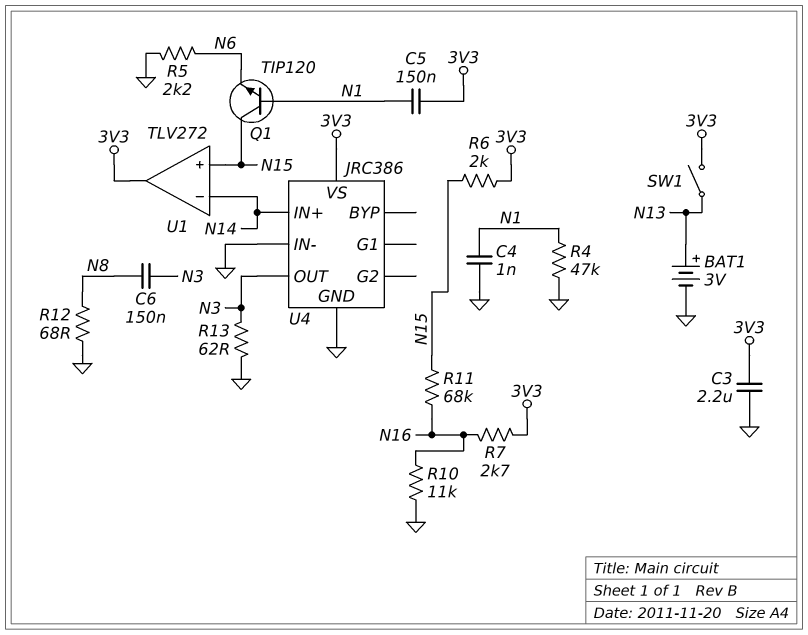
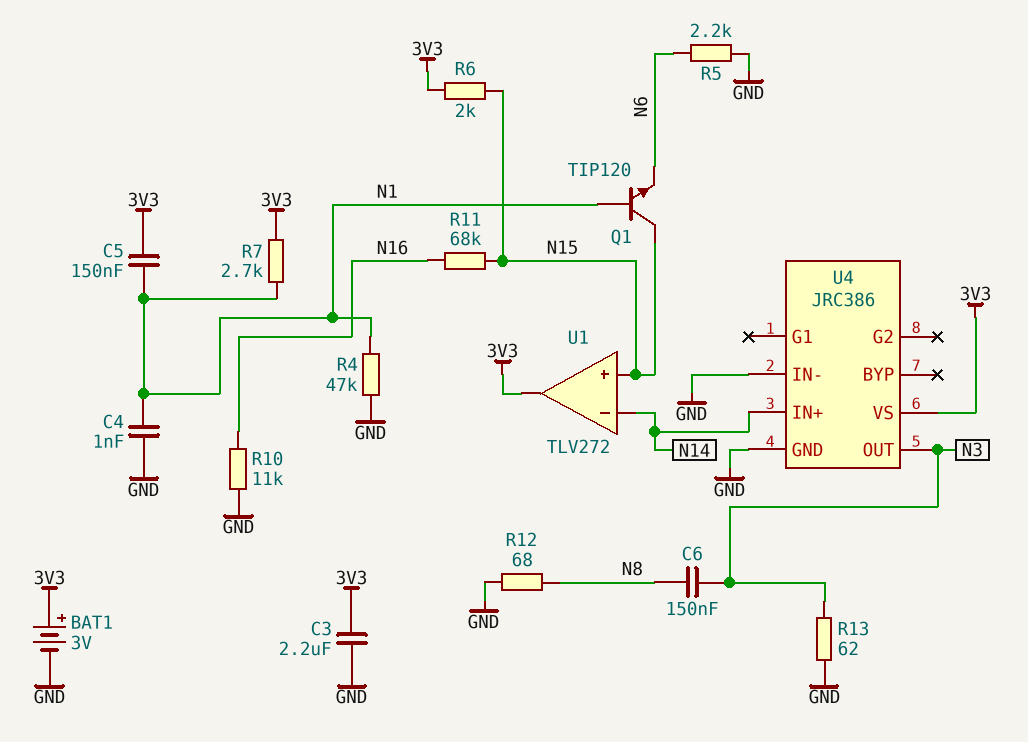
BAT1: 3V (plus N13, minus GND) -> 3V (plus 3V3, minus GND)
R7: 2.7k (3V3, N16) -> 2.7k (3V3, N1)
SW1: switch (3V3, N13) -> none

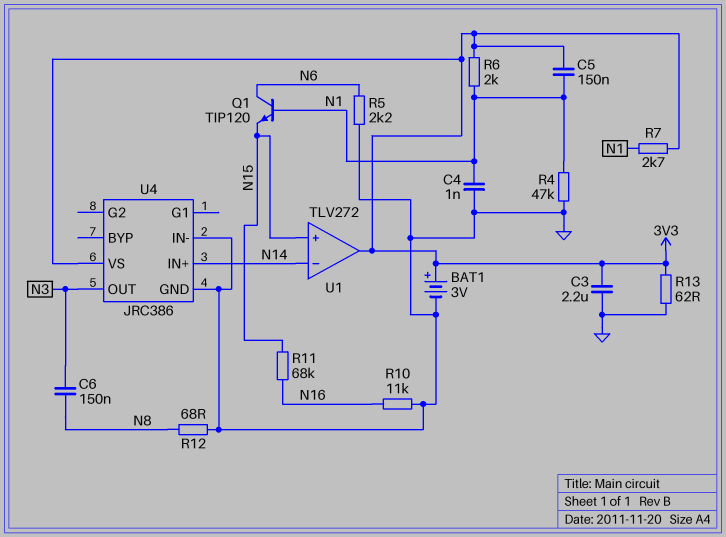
Q1: NPN TIP120 (B N1, C N15, E N6) -> NPN TIP120 (B N1, C N6, E N15)
R6: 2k (3V3, N15) -> 2k (3V3, N1)
R13: 62 (GND, N3) -> 62 (3V3, GND)

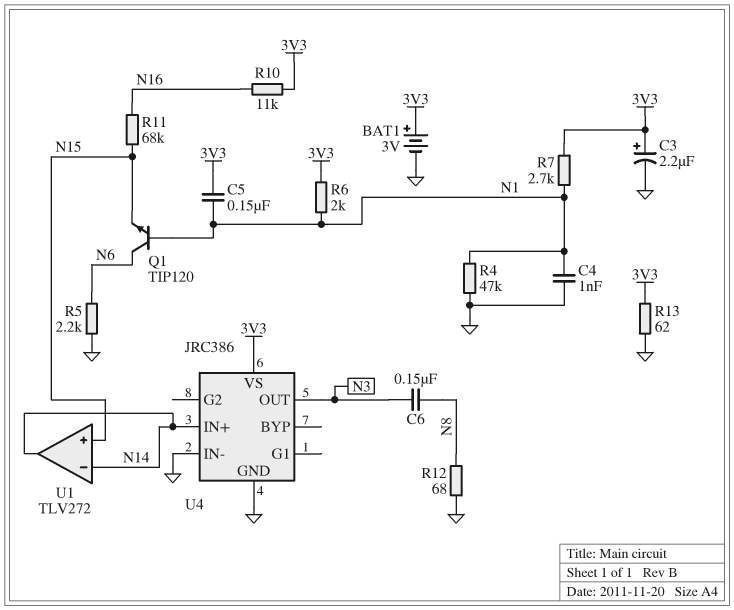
C3: 2.2uF (3V3, GND) -> 2.2uF (plus 3V3, minus GND)
R10: 11k (GND, N16) -> 11k (3V3, N16)
U1 pin out: 3V3 -> N14

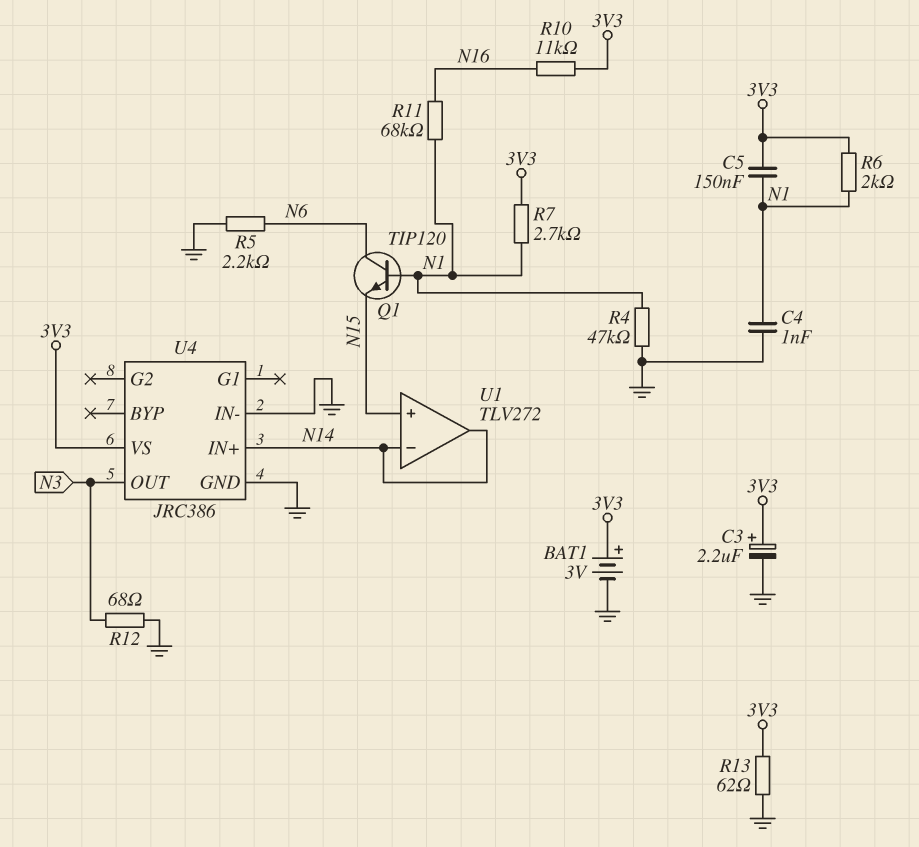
C6: 150nF (N3, N8) -> none
R11: 68k (N15, N16) -> 68k (N1, N16)
R12: 68 (GND, N8) -> 68 (GND, N3)

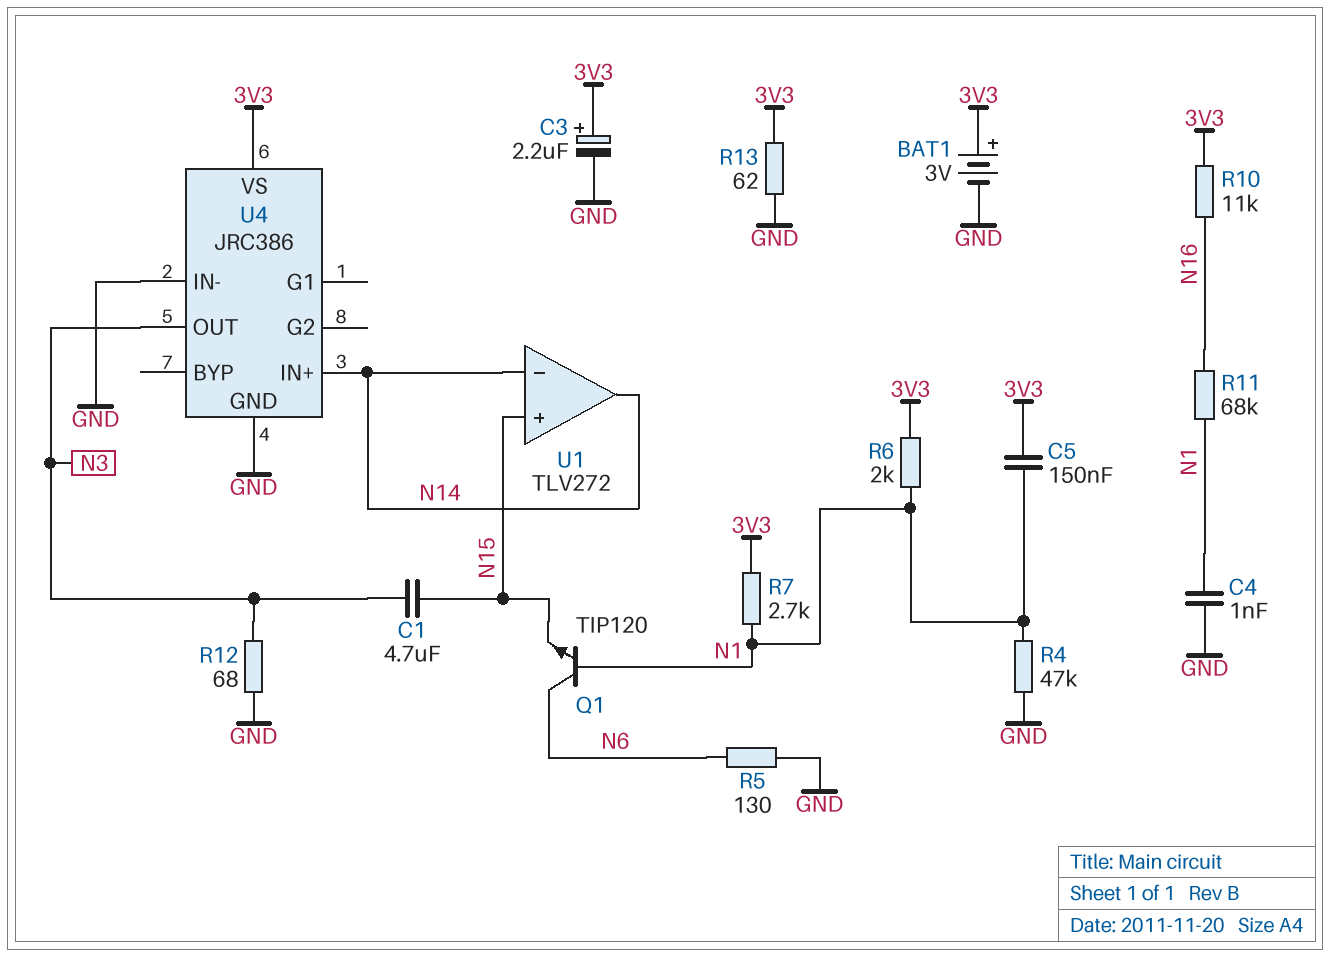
C1: none -> 4.7uF (N3, N15)
R5: 2.2k (GND, N6) -> 130 (GND, N6)

